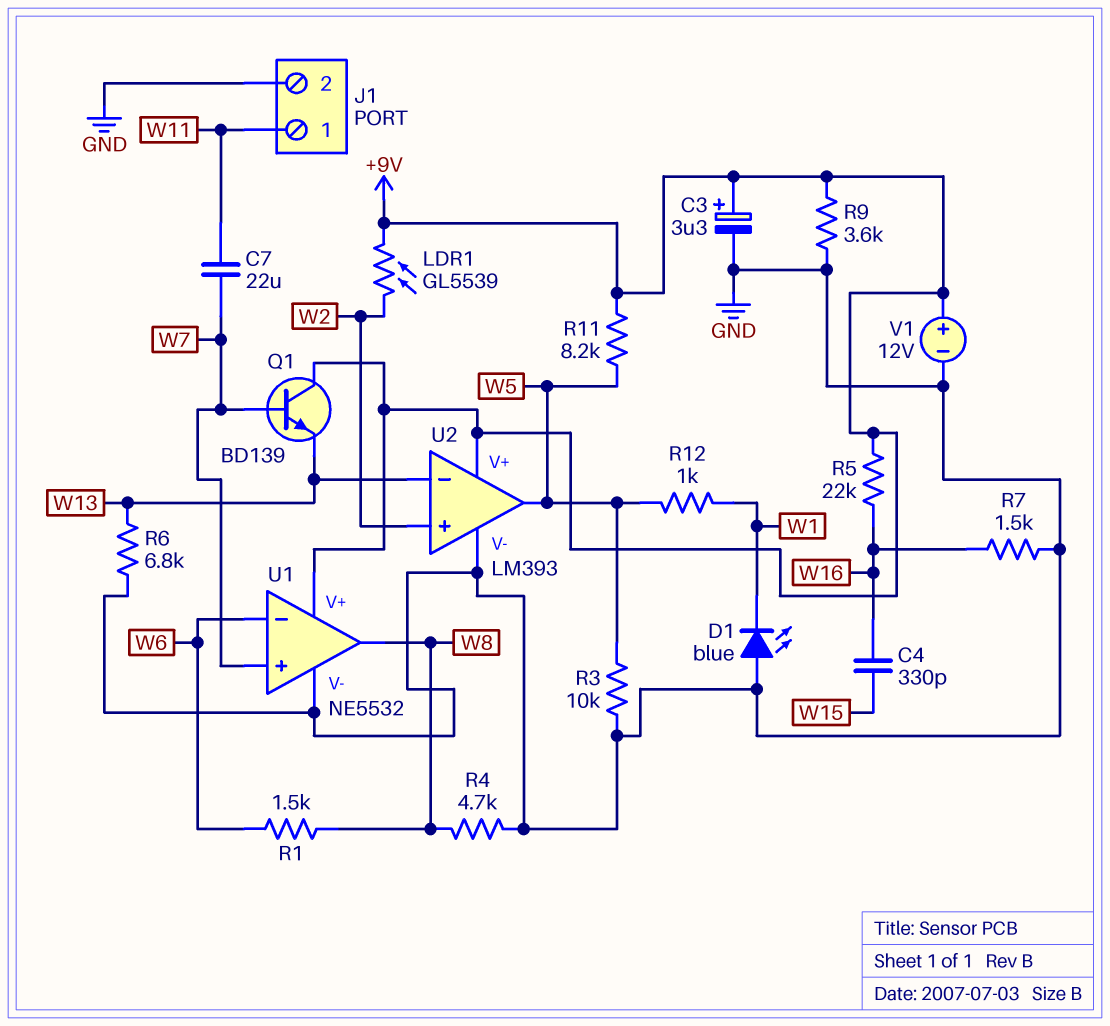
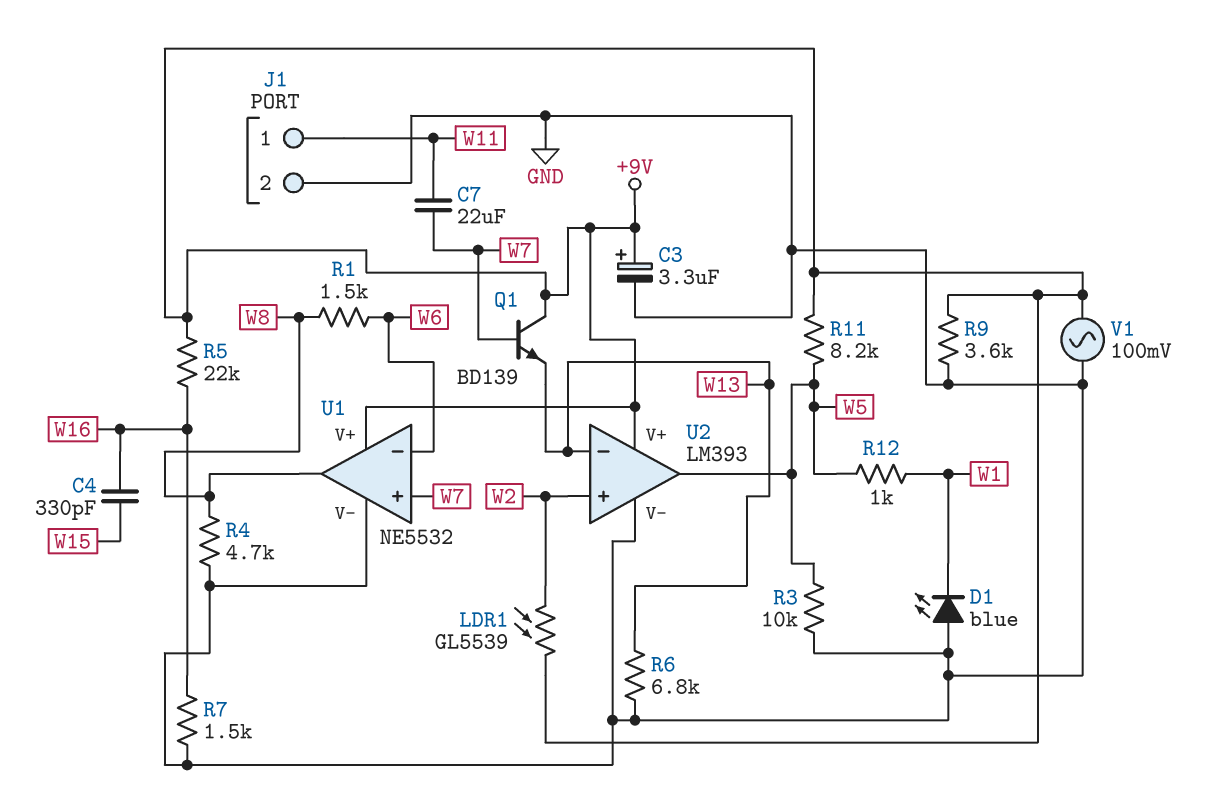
V1: 12V (plus +9V, minus GND) -> AC 100mV (+9V, GND)

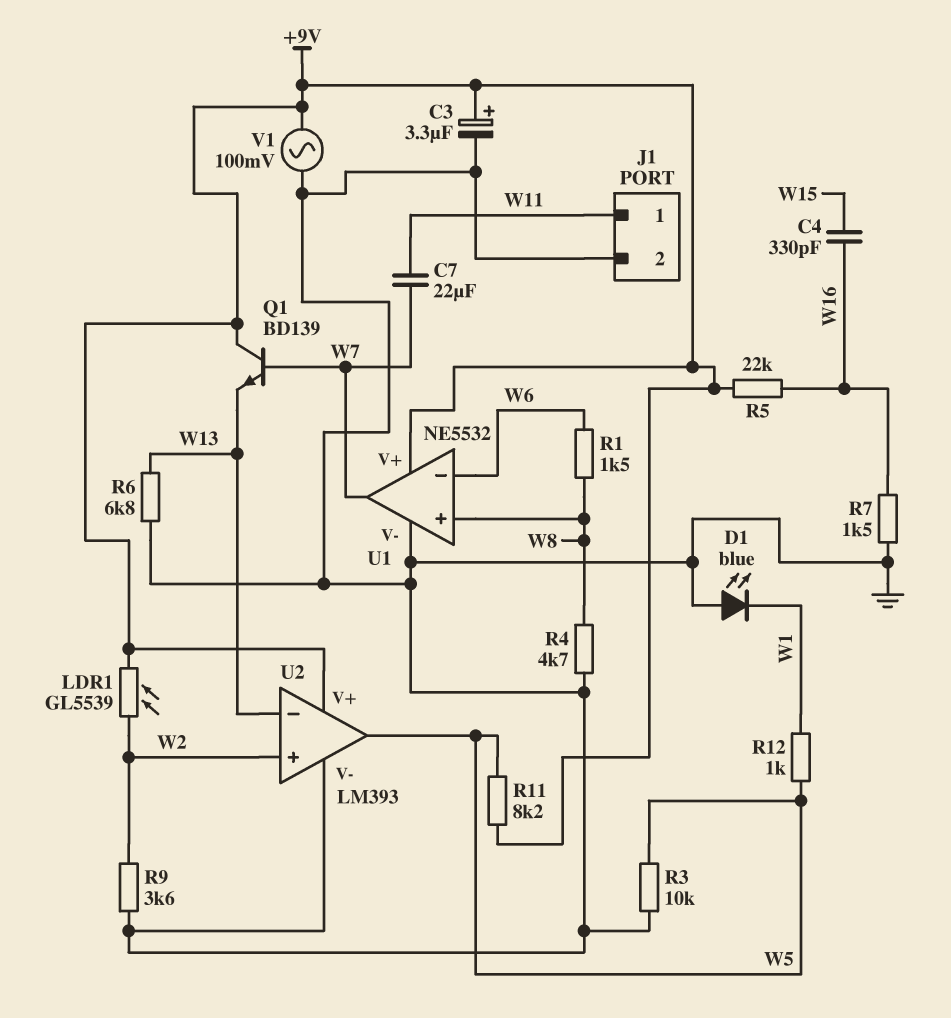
R9: 3.6k (+9V, GND) -> 3.6k (GND, W2)
U1 pin in+: W7 -> W8
U1 pin out: W8 -> W7

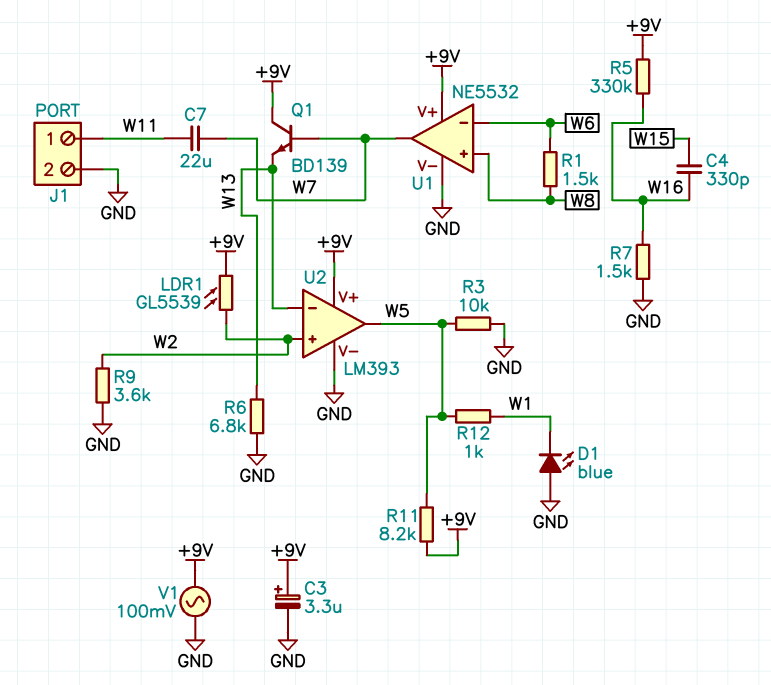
R4: 4.7k (GND, W8) -> none
R5: 22k (+9V, W16) -> 330k (+9V, W16)

